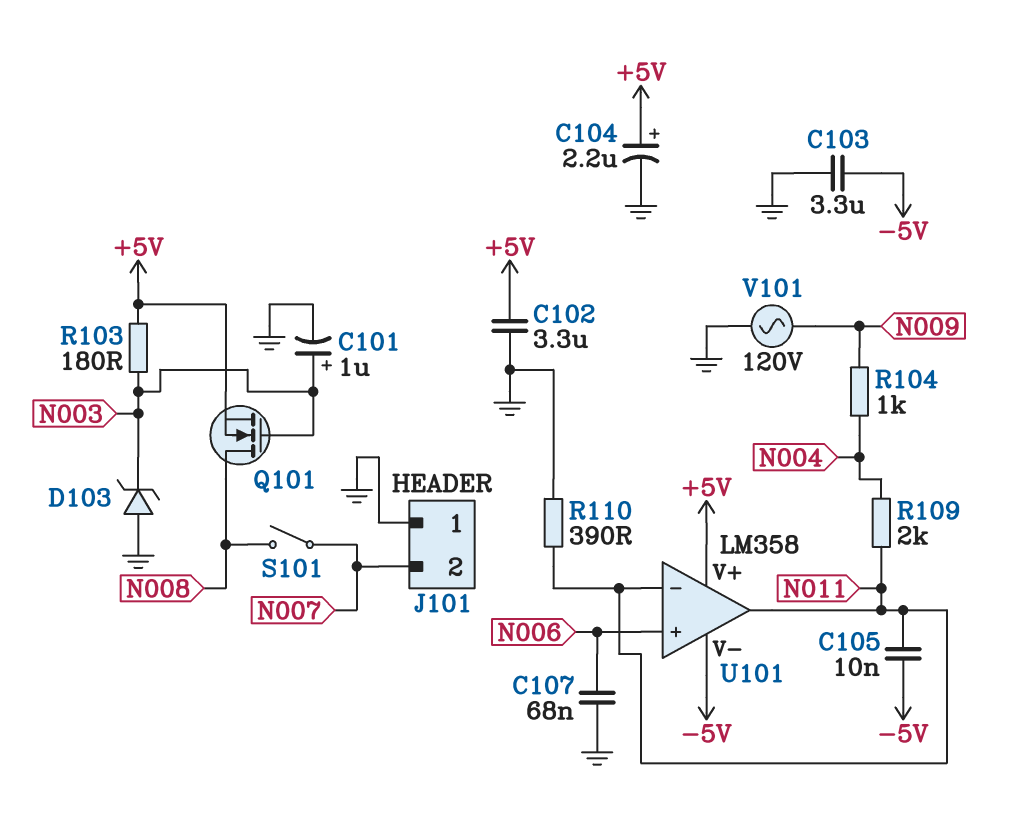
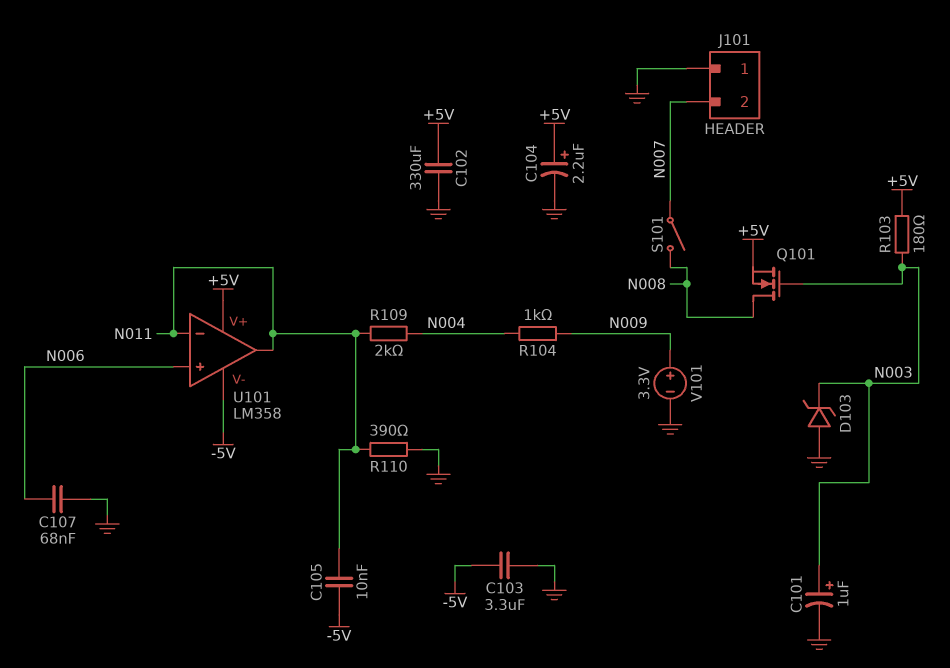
C102: 3.3uF (+5V, GND) -> 330uF (+5V, GND)
V101: AC 120V (GND, N009) -> 3.3V (plus N009, minus GND)

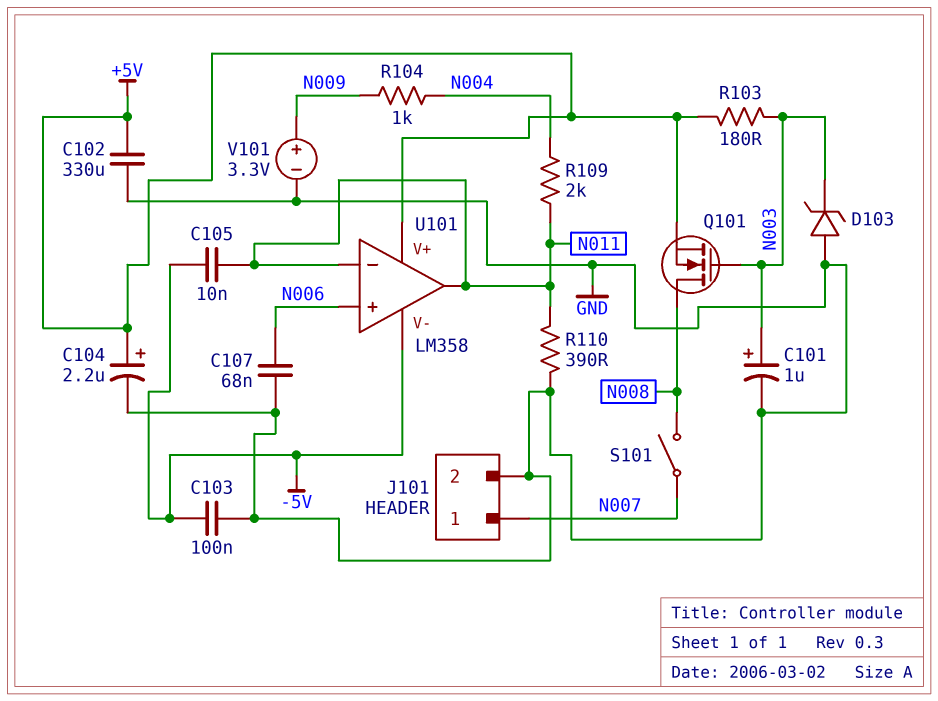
C103: 3.3uF (-5V, GND) -> 100nF (-5V, GND)
J101 pin 1: GND -> N007
J101 pin 2: N007 -> GND

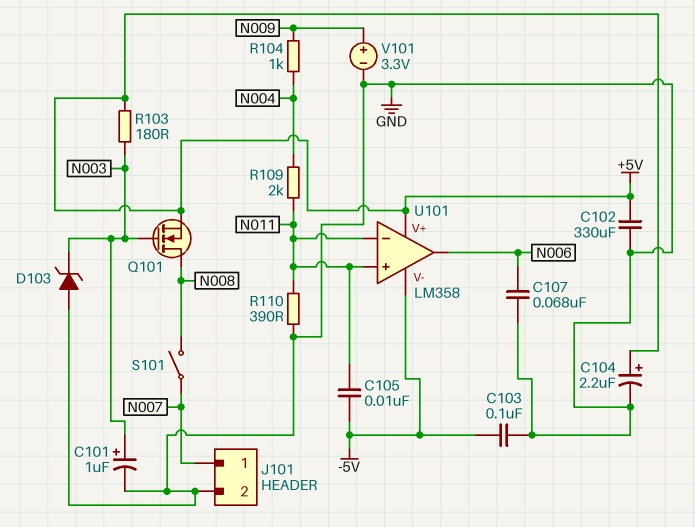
U101 pin in+: N006 -> N011
U101 pin out: N011 -> N006

